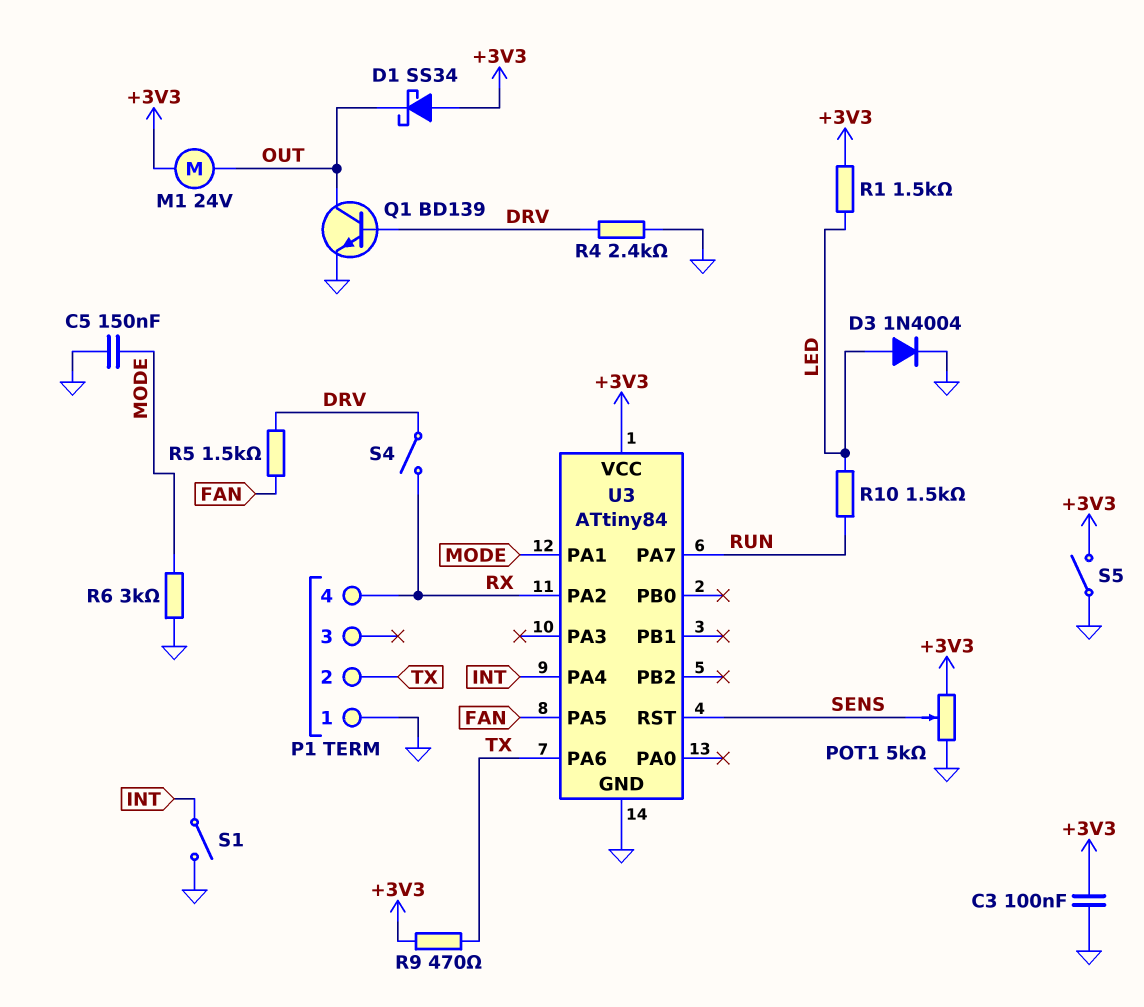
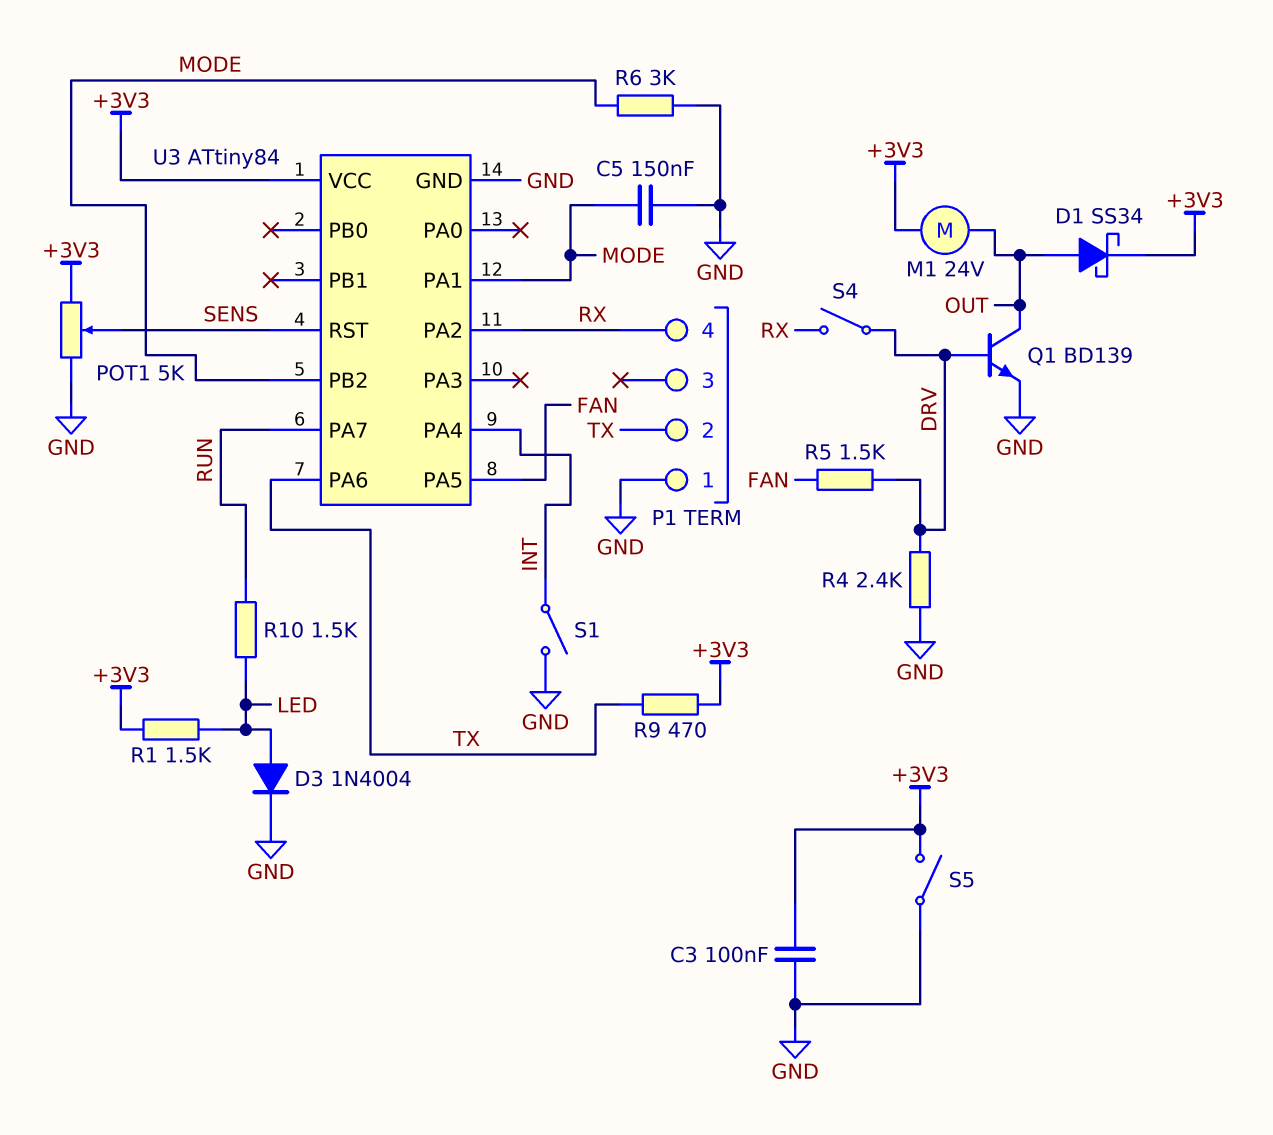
D1: schottky SS34 (A +3V3, K OUT) -> schottky SS34 (A OUT, K +3V3)
U3 pin PB2: none -> MODE

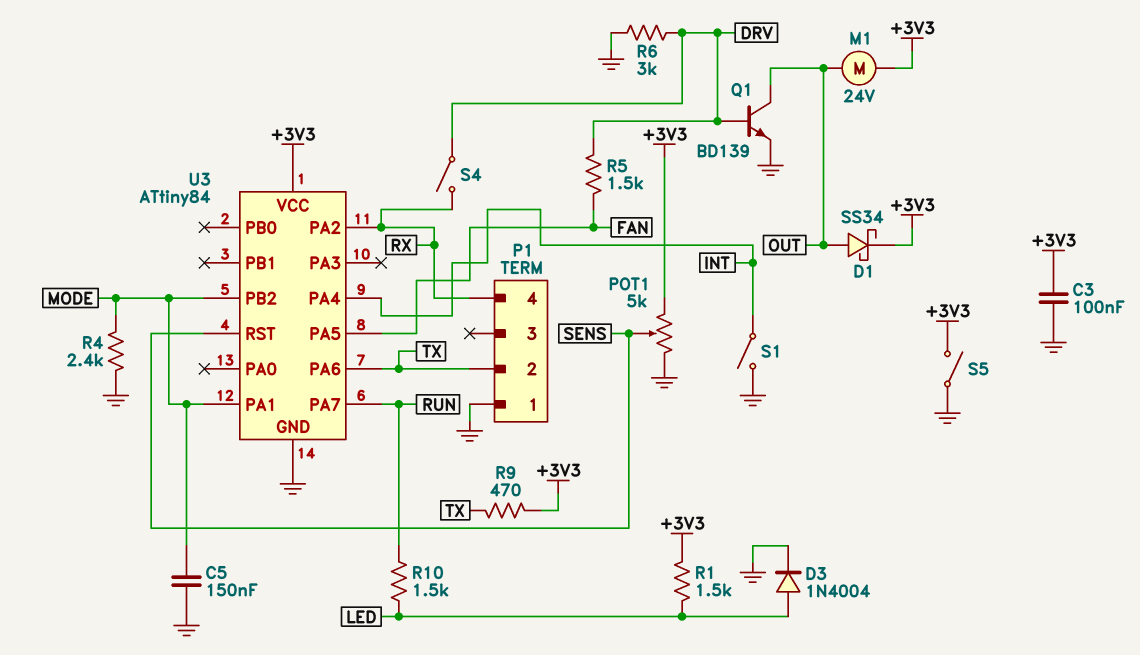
R4: 2.4k (DRV, GND) -> 2.4k (GND, MODE)
R6: 3k (GND, MODE) -> 3k (DRV, GND)

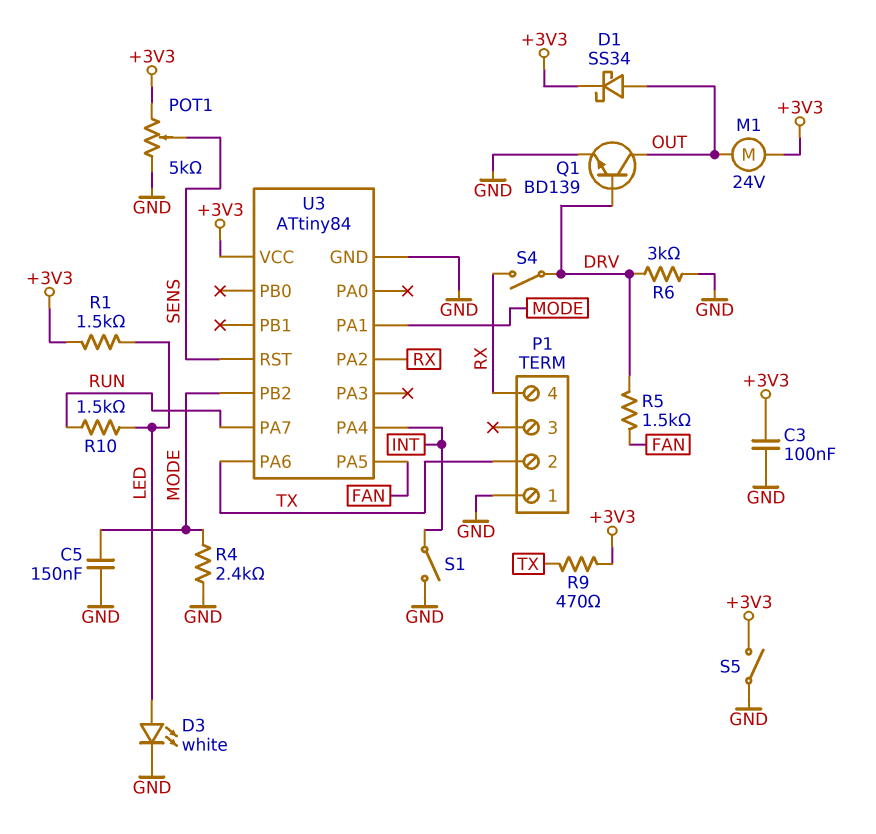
D3: diode 1N4004 (A LED, K GND) -> LED white (A LED, K GND)

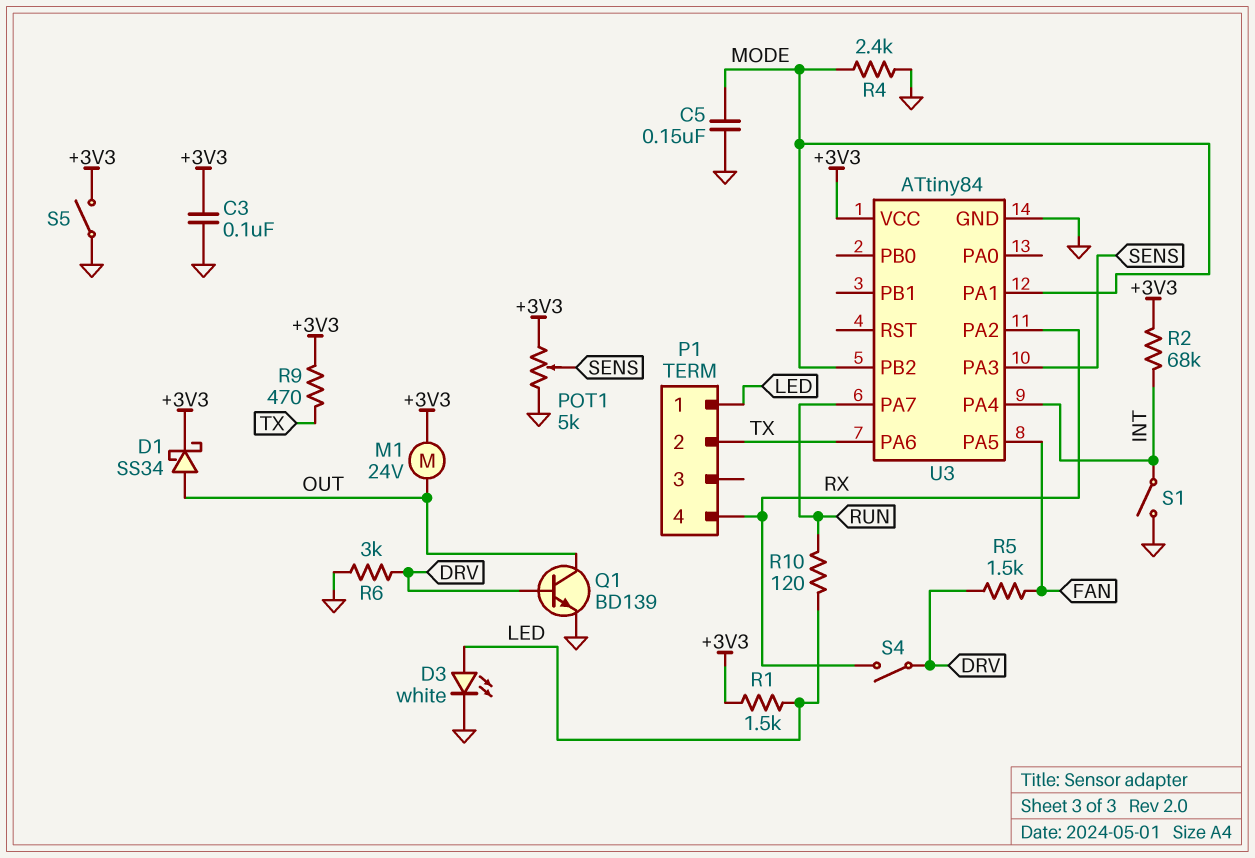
P1 pin 1: GND -> LED
R2: none -> 68k (+3V3, INT)
R10: 1.5k (LED, RUN) -> 120 (LED, RUN)
U3 pin PA3: none -> SENS
U3 pin RST: SENS -> none

